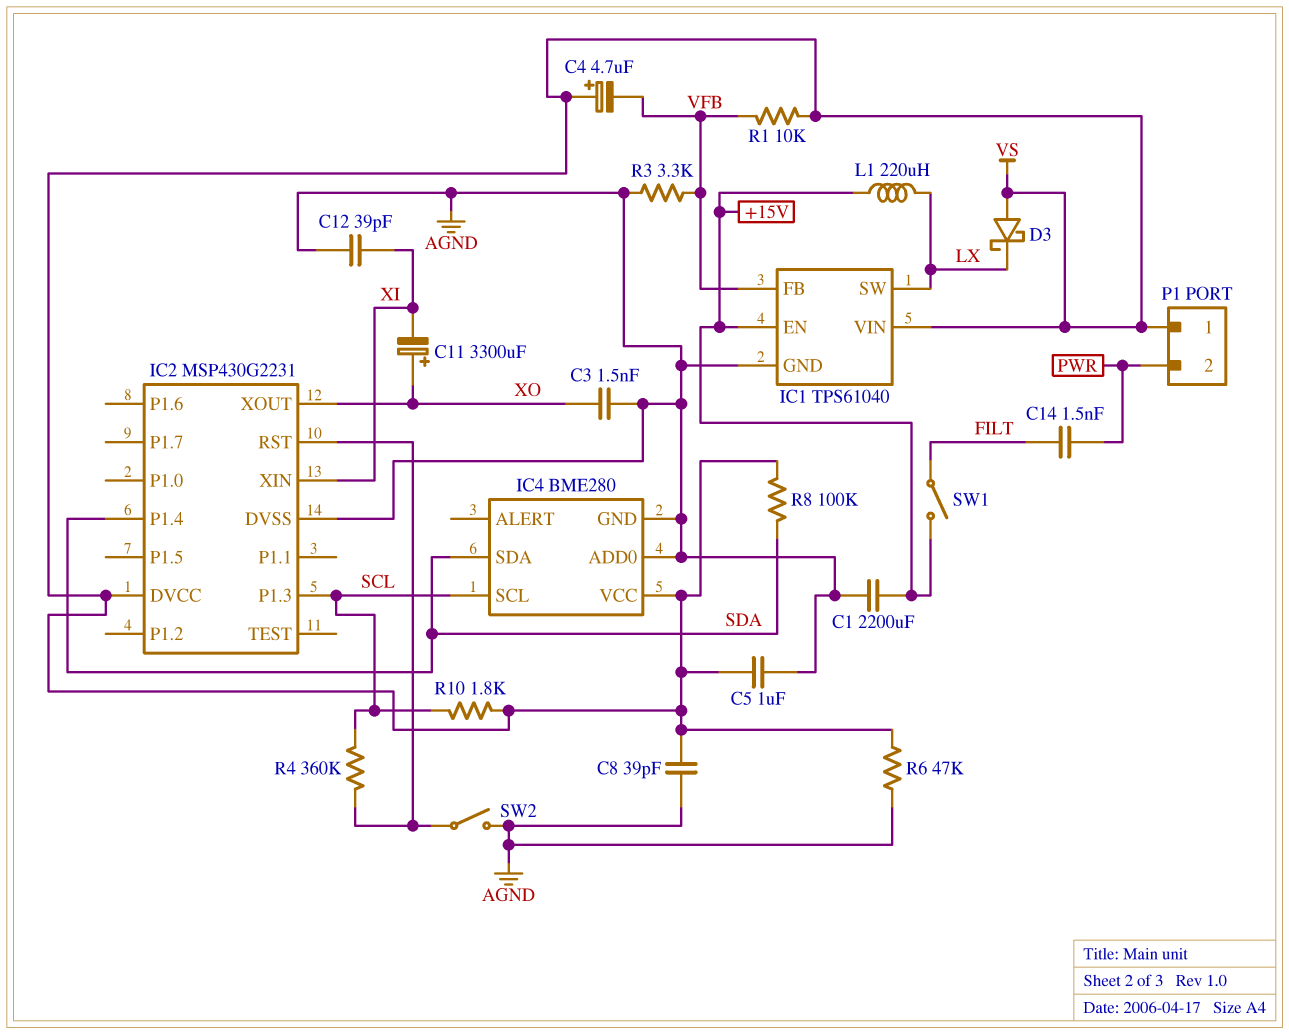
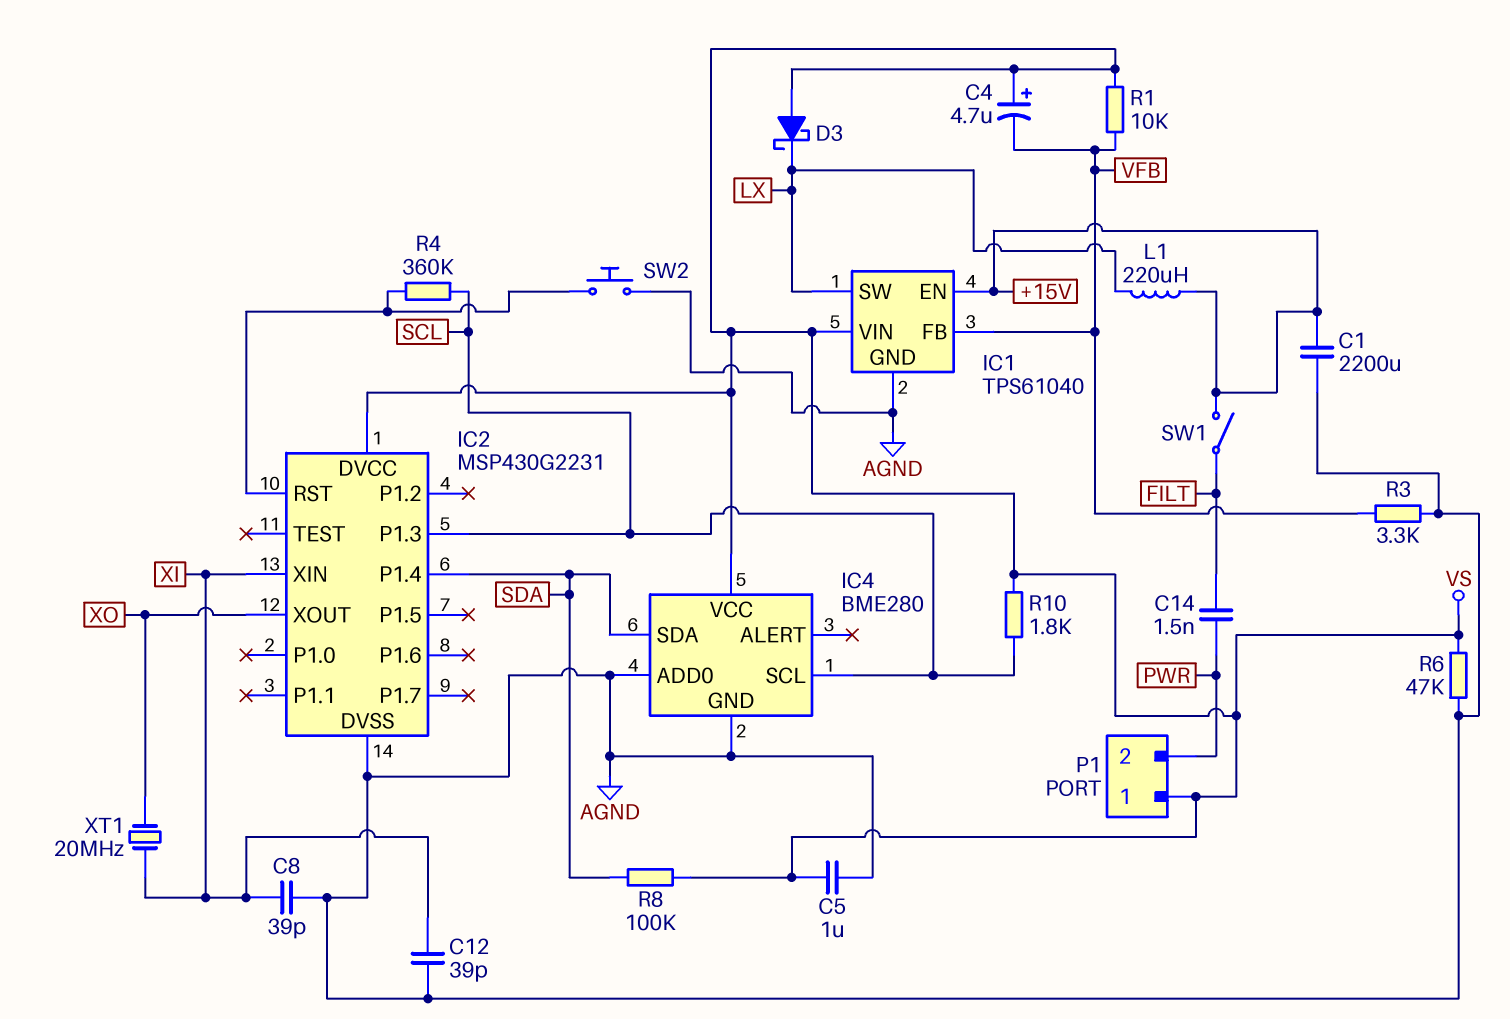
C3: 1.5nF (AGND, XO) -> none
C8: 39pF (AGND, VS) -> 39pF (AGND, XI)
C11: 3300uF (plus XO, minus XI) -> none
SW2: switch (AGND, IC2/RST) -> button (AGND, IC2/RST)
XT1: none -> 20MHz (XI, XO)

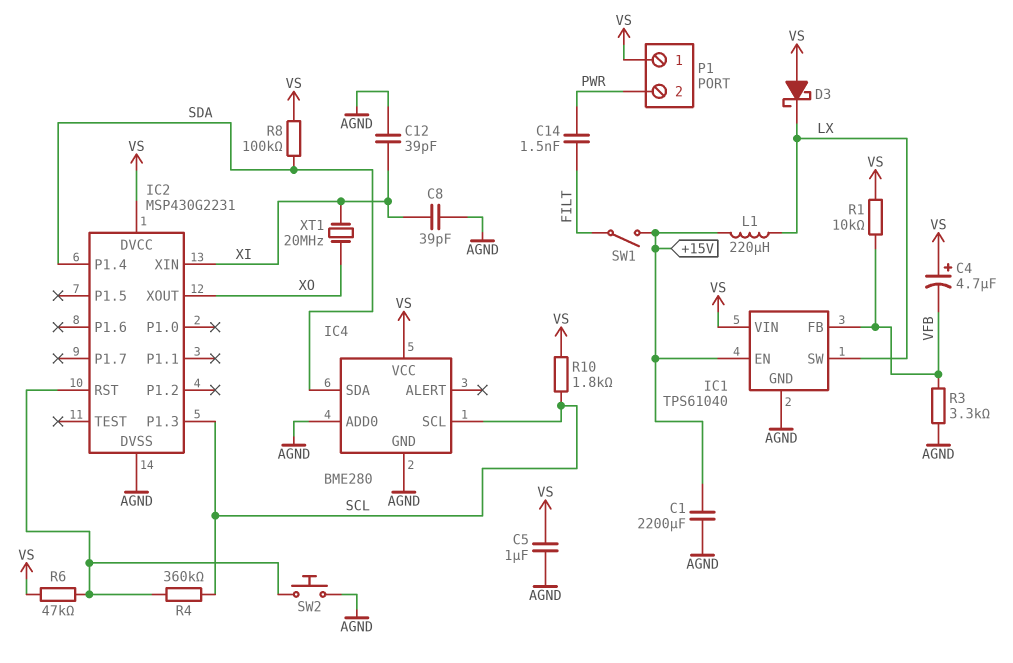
R6: 47k (AGND, VS) -> 47k (IC2/RST, VS)

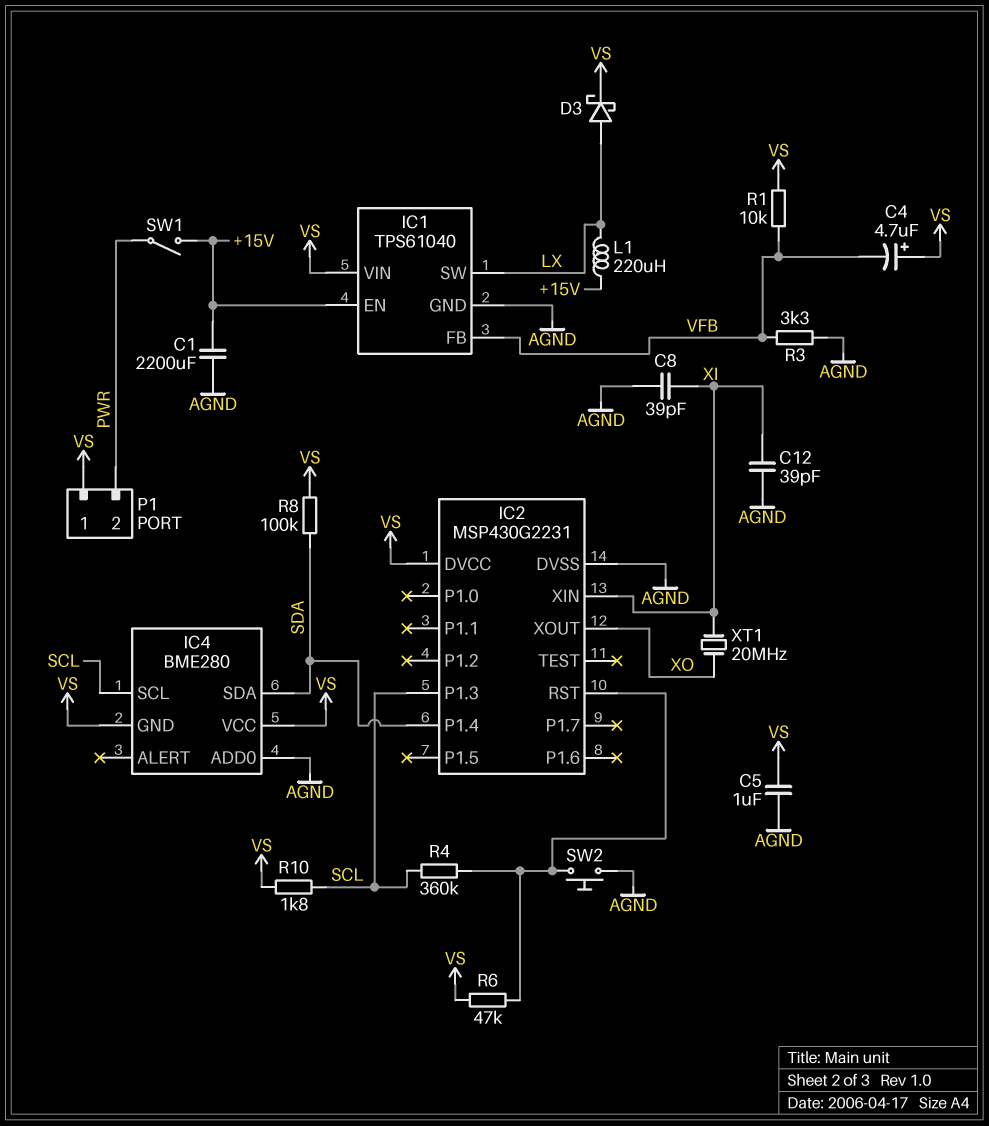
C14: 1.5nF (FILT, PWR) -> none
D3: schottky (A VS, K LX) -> schottky (A LX, K VS)
IC4 pin GND: AGND -> VS
SW1: switch (+15V, FILT) -> switch (+15V, PWR)

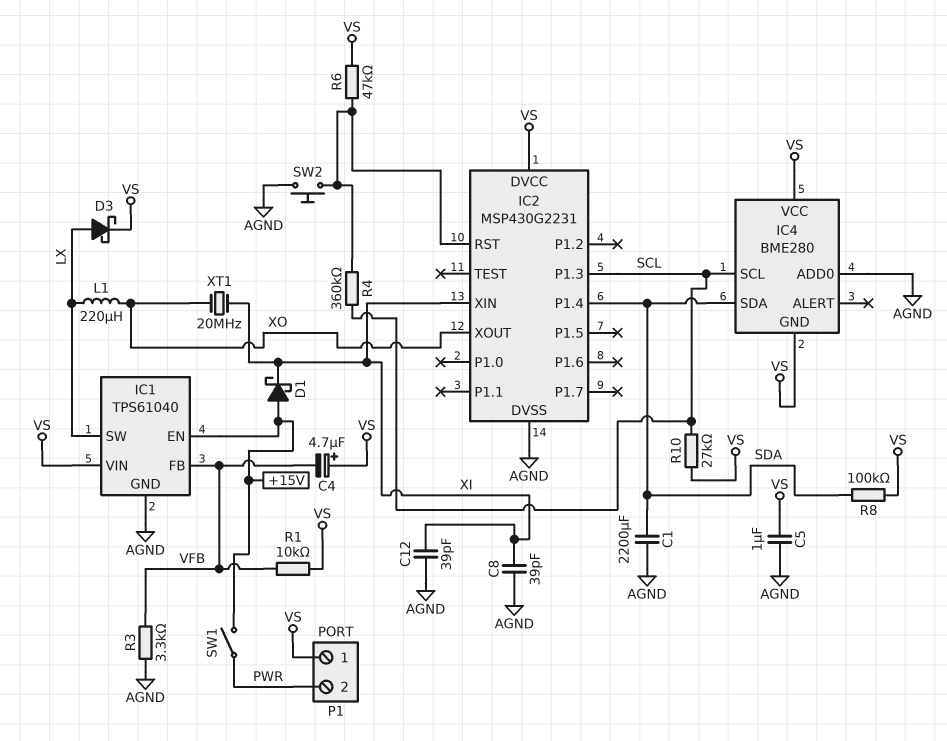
C1: 2200uF (+15V, AGND) -> 2200uF (AGND, SDA)
D1: none -> schottky (A +15V, K XI)
L1: 220uH (+15V, LX) -> 220uH (LX, XO)
R10: 1.8k (SCL, VS) -> 27k (SCL, VS)

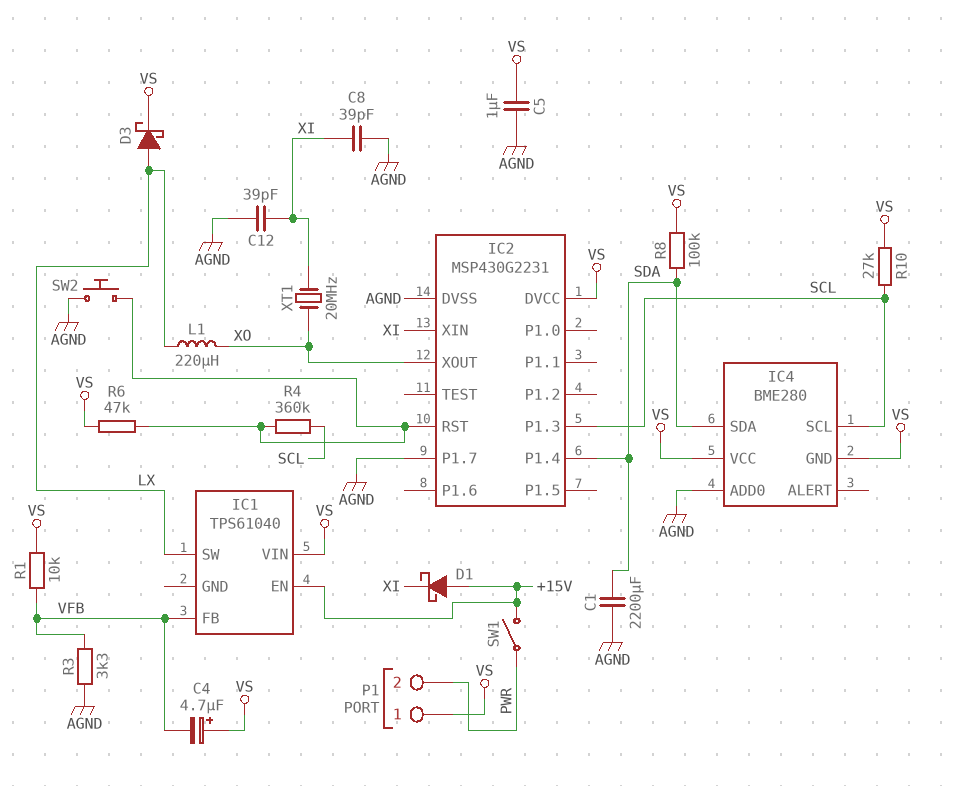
IC1 pin GND: AGND -> none
IC2 pin P1.7: none -> AGND

